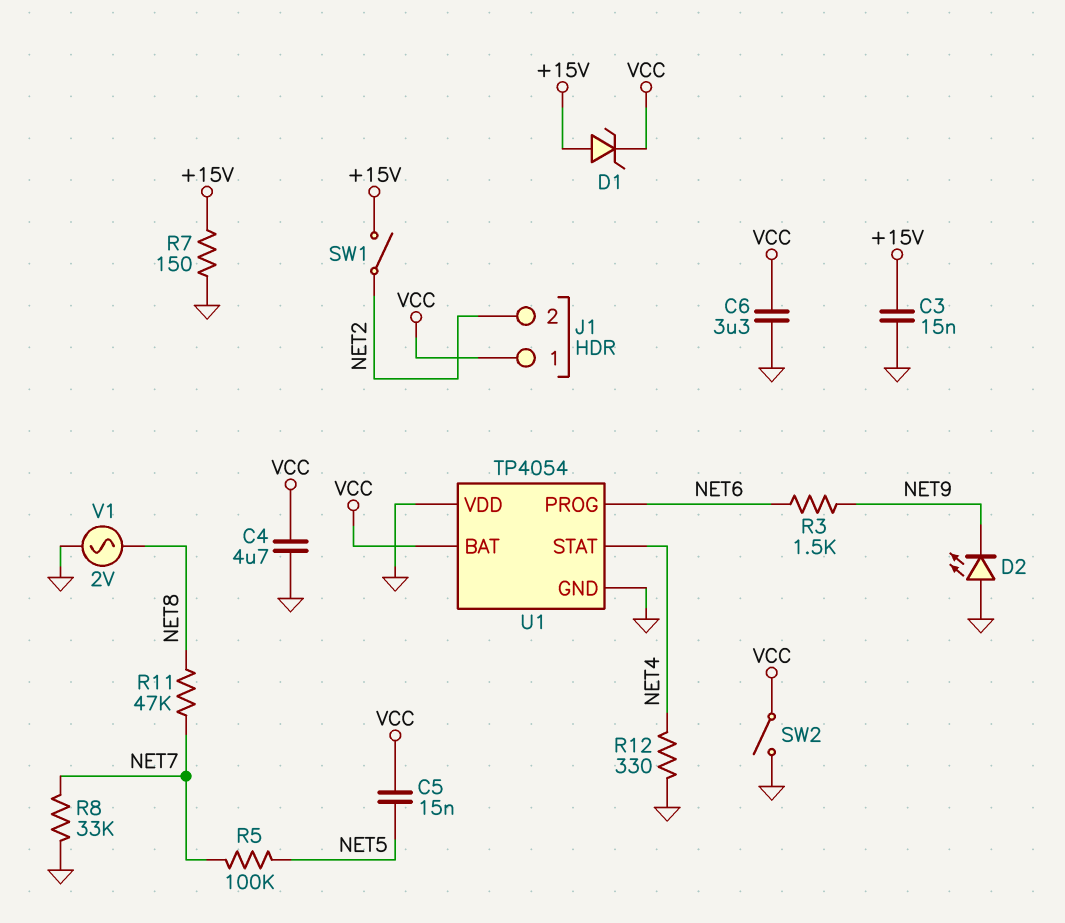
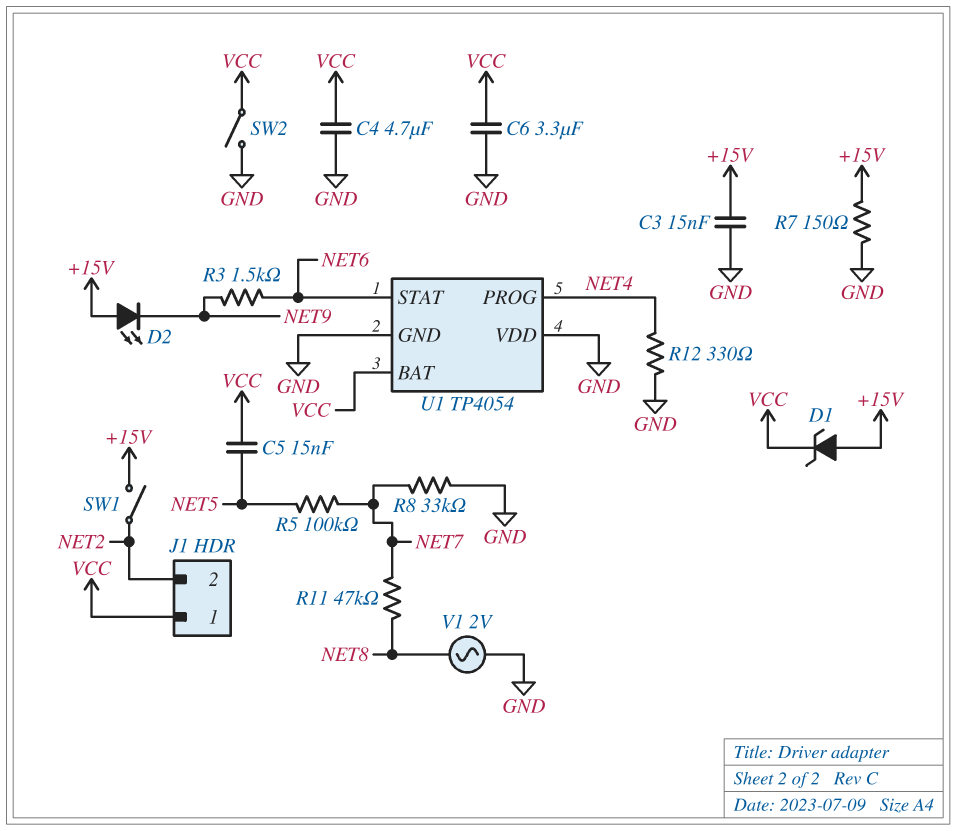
D2: LED (A GND, K NET9) -> LED (A +15V, K NET9)
U1 pin PROG: NET6 -> NET4
U1 pin STAT: NET4 -> NET6

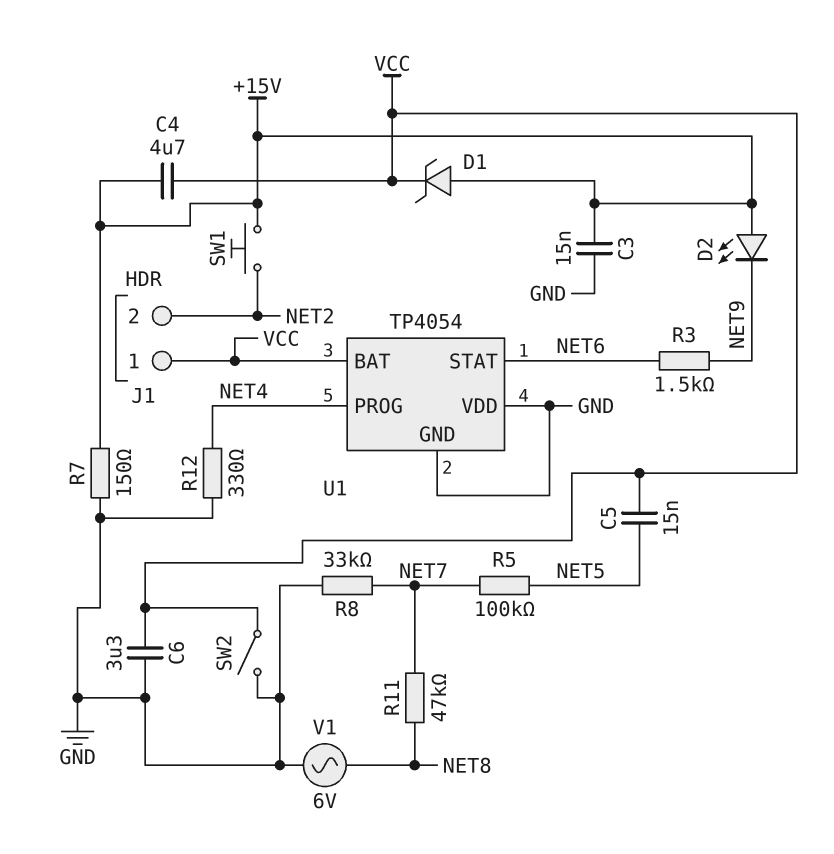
C4: 4.7uF (GND, VCC) -> 4.7uF (+15V, VCC)
SW1: switch (+15V, NET2) -> button (+15V, NET2)
V1: AC 2V (GND, NET8) -> AC 6V (GND, NET8)

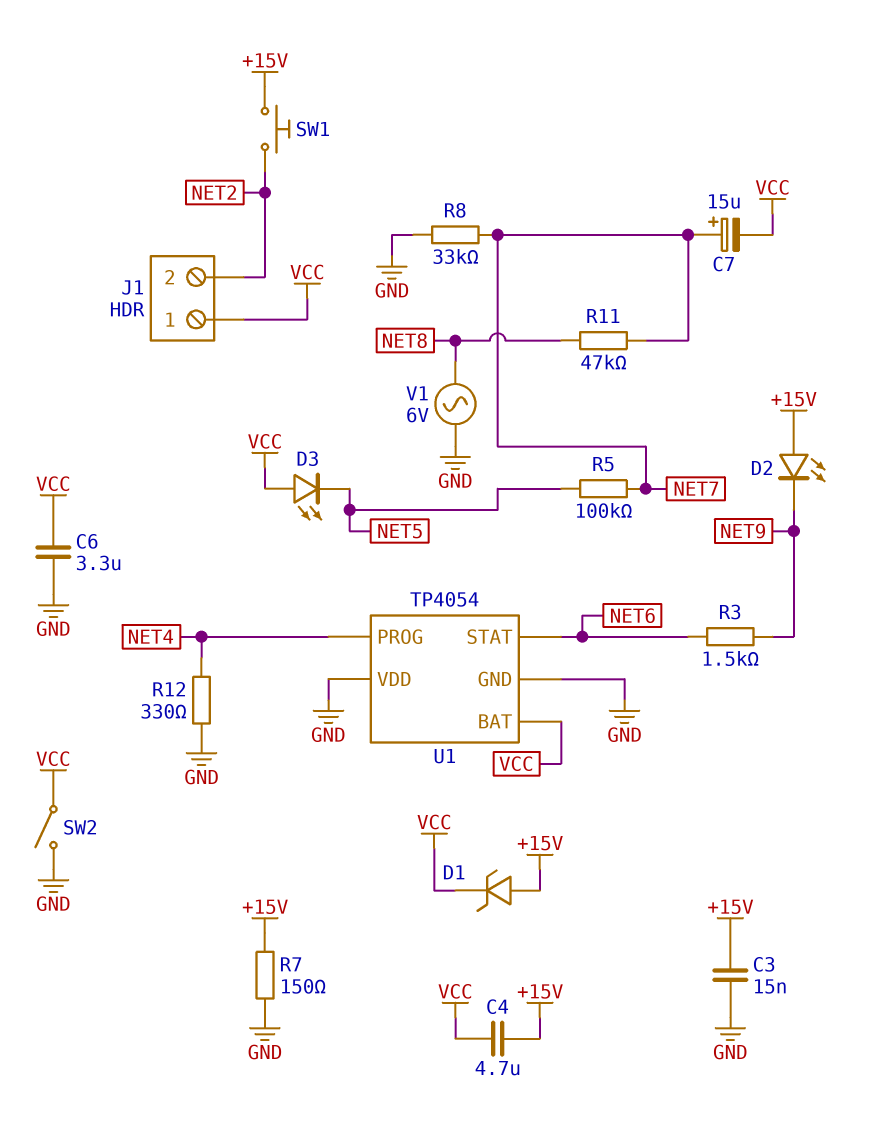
C5: 15nF (NET5, VCC) -> none
C7: none -> 15uF (plus NET7, minus VCC)
D3: none -> LED (A VCC, K NET5)

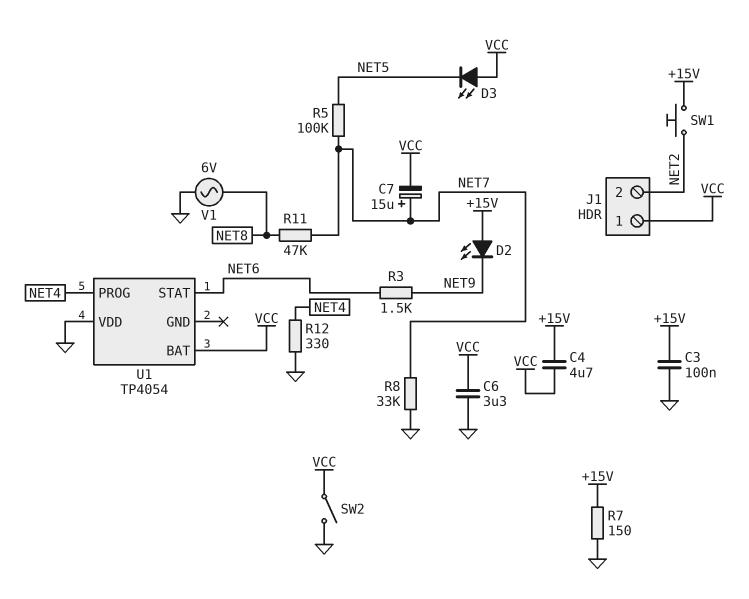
C3: 15nF (+15V, GND) -> 100nF (+15V, GND)
D1: zener (A +15V, K VCC) -> none
U1 pin GND: GND -> none

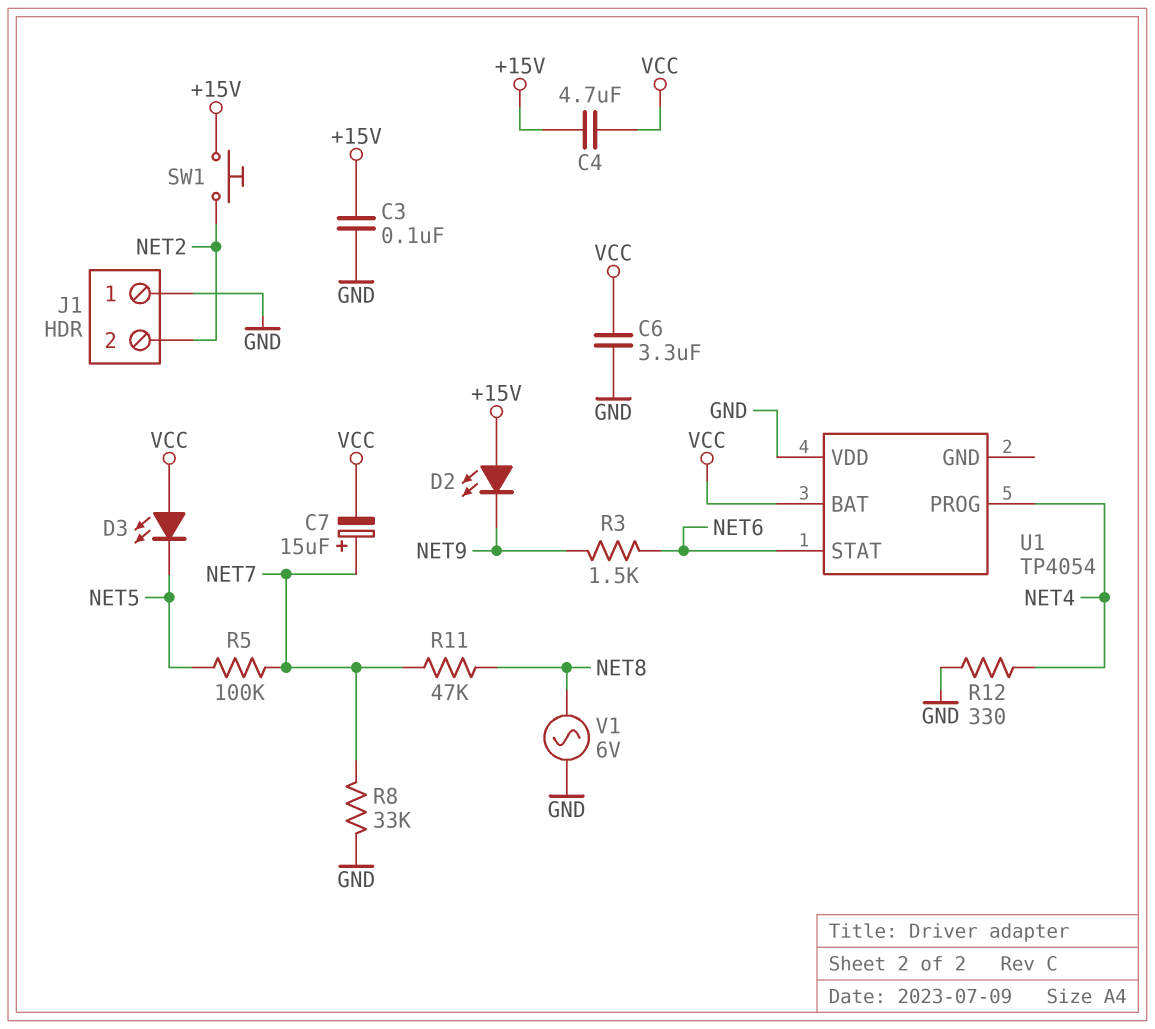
J1 pin 1: VCC -> GND
R7: 150 (+15V, GND) -> none
SW2: switch (GND, VCC) -> none

